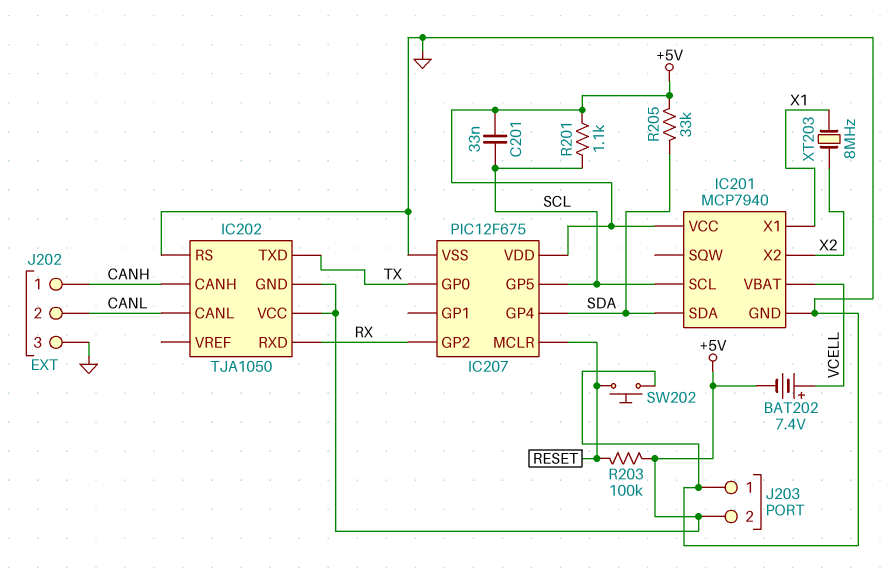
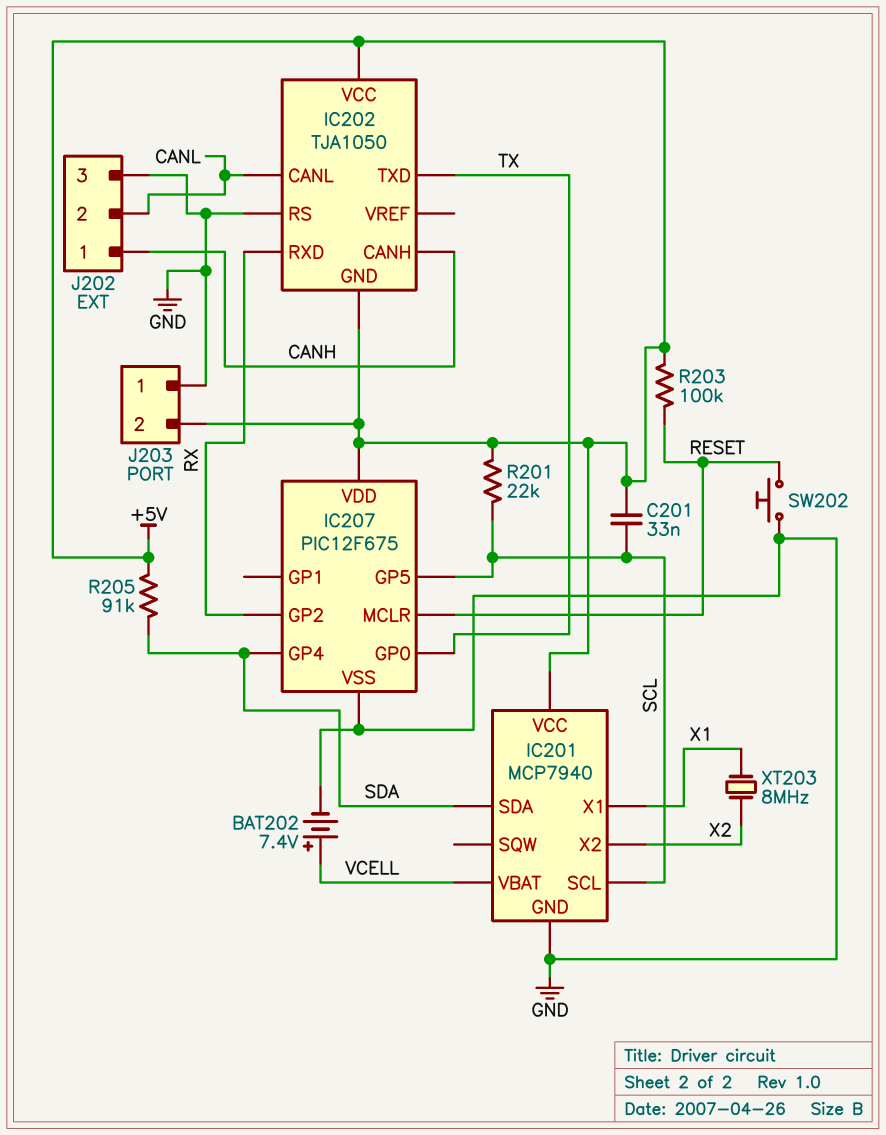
BAT202: 7.4V (plus VCELL, minus +5V) -> 7.4V (plus VCELL, minus GND)
R201: 1.1k (+5V, SCL) -> 22k (+5V, SCL)
R205: 33k (+5V, SDA) -> 91k (+5V, SDA)

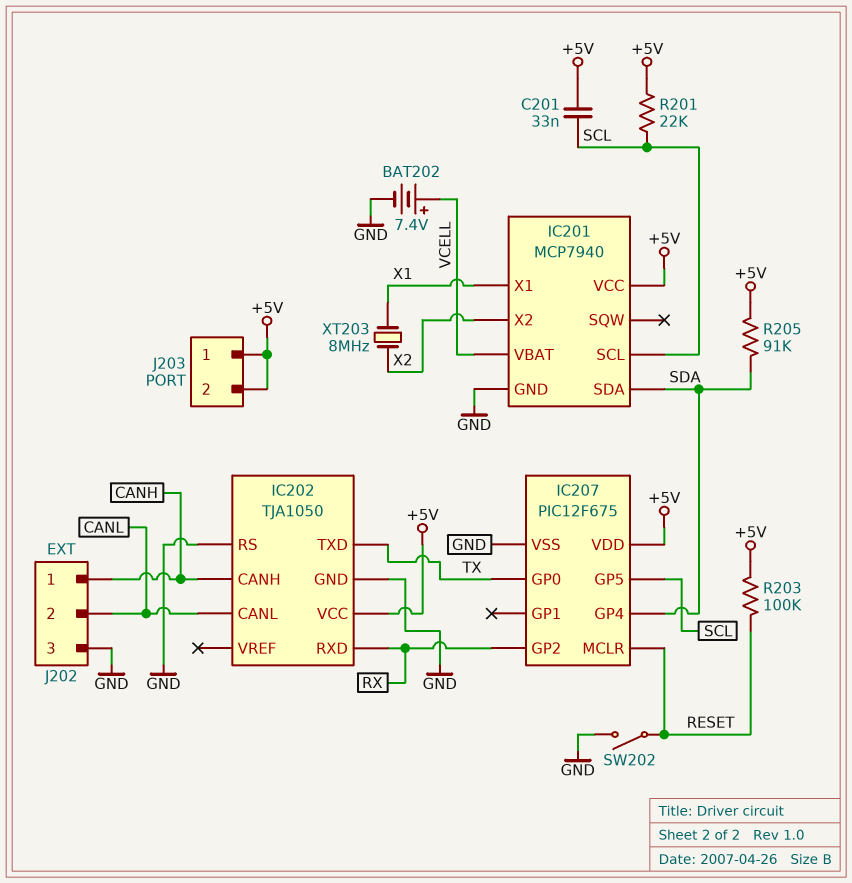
IC202 pin GND: +5V -> GND
J203 pin 1: GND -> +5V
SW202: button (GND, RESET) -> switch (GND, RESET)

